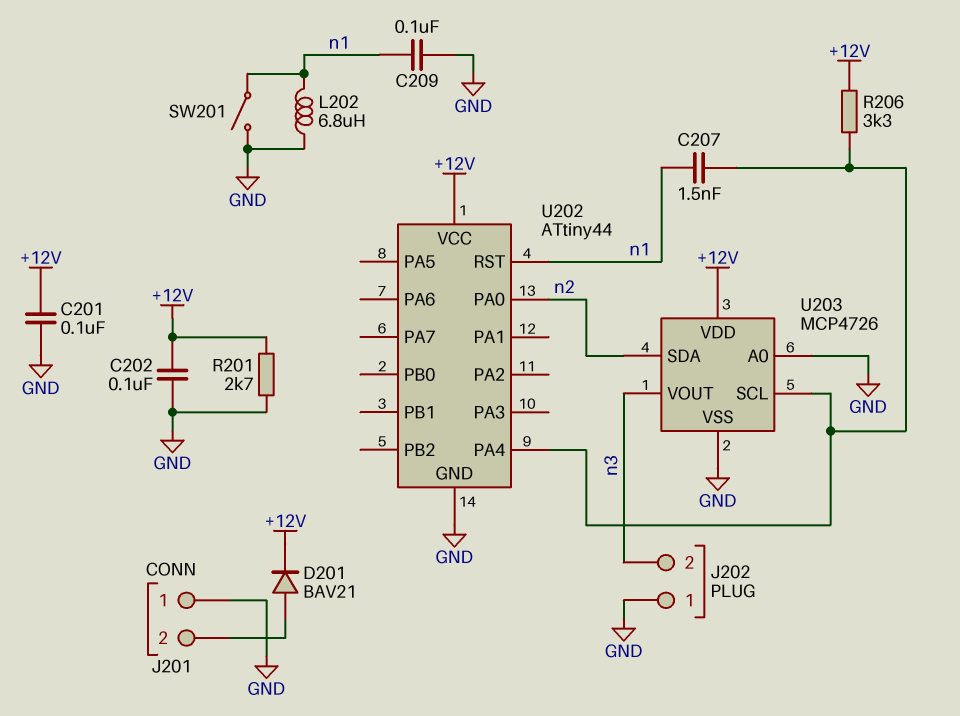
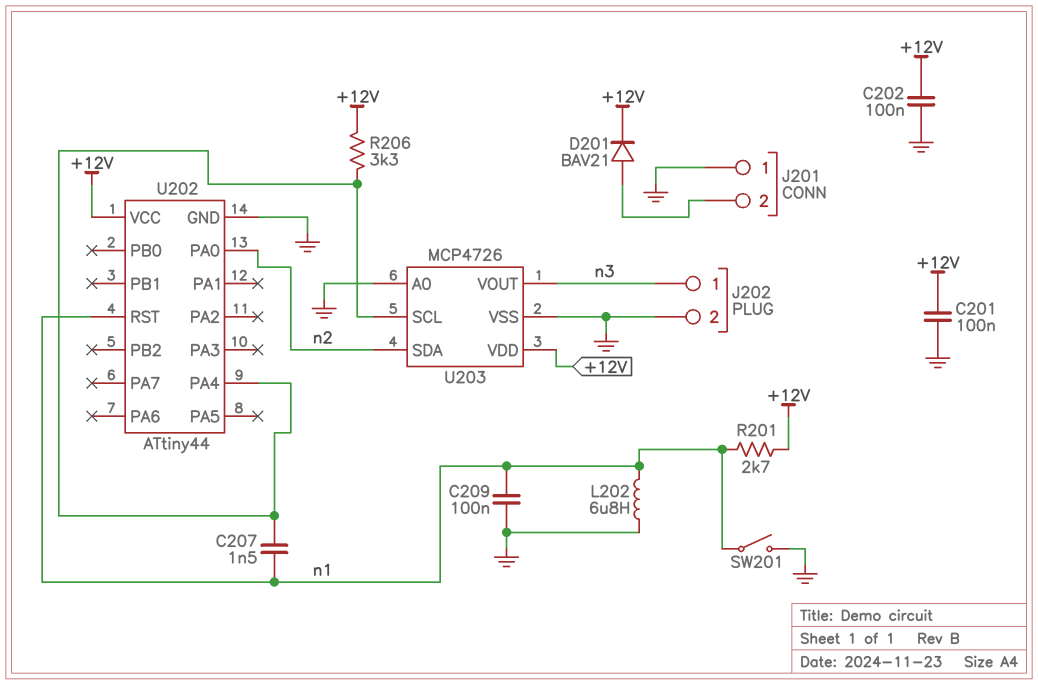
J202 pin 1: GND -> n3
J202 pin 2: n3 -> GND
R201: 2.7k (+12V, GND) -> 2.7k (+12V, n1)

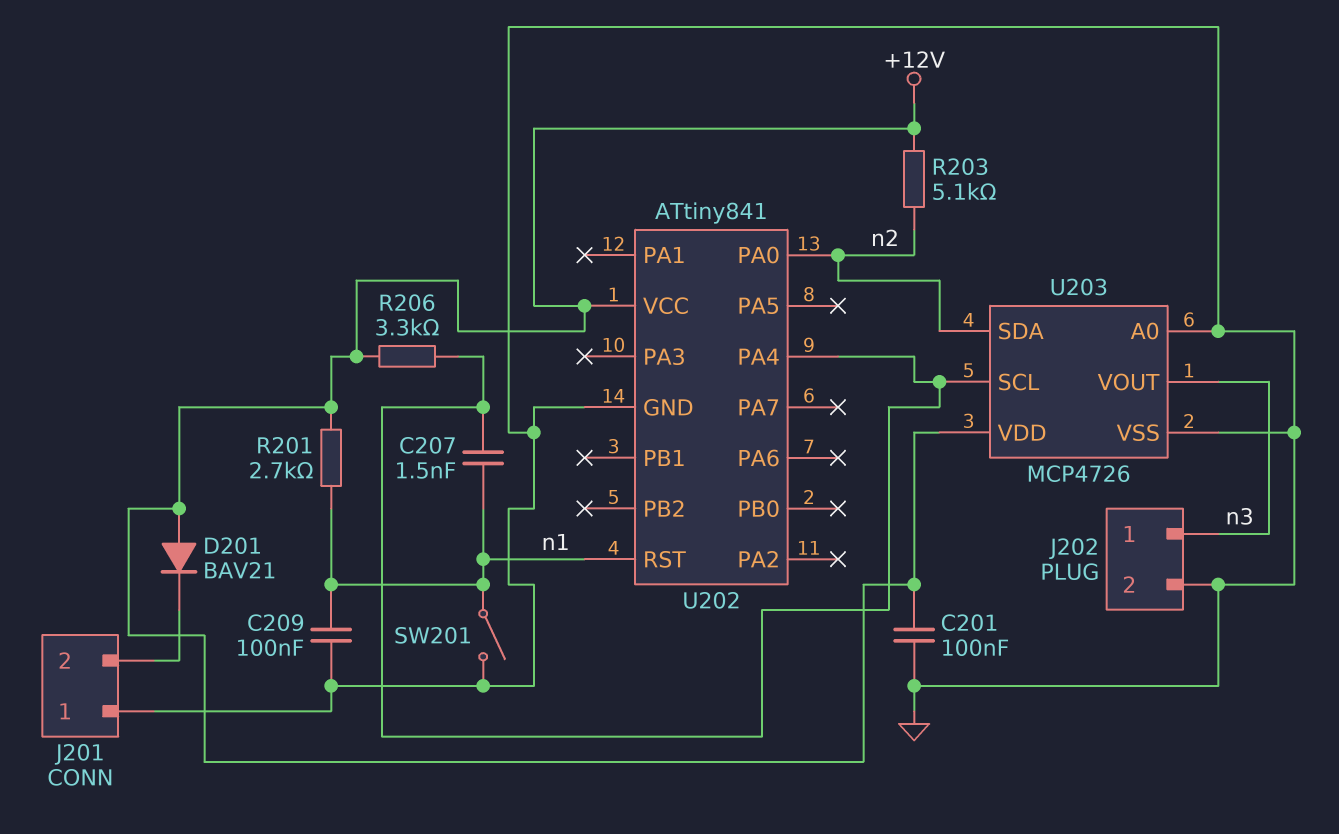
C202: 100nF (+12V, GND) -> none
D201: diode BAV21 (A J201/2, K +12V) -> diode BAV21 (A +12V, K J201/2)
L202: 6.8uH (GND, n1) -> none
R203: none -> 5.1k (+12V, n2)
U202: ATtiny44 -> ATtiny841

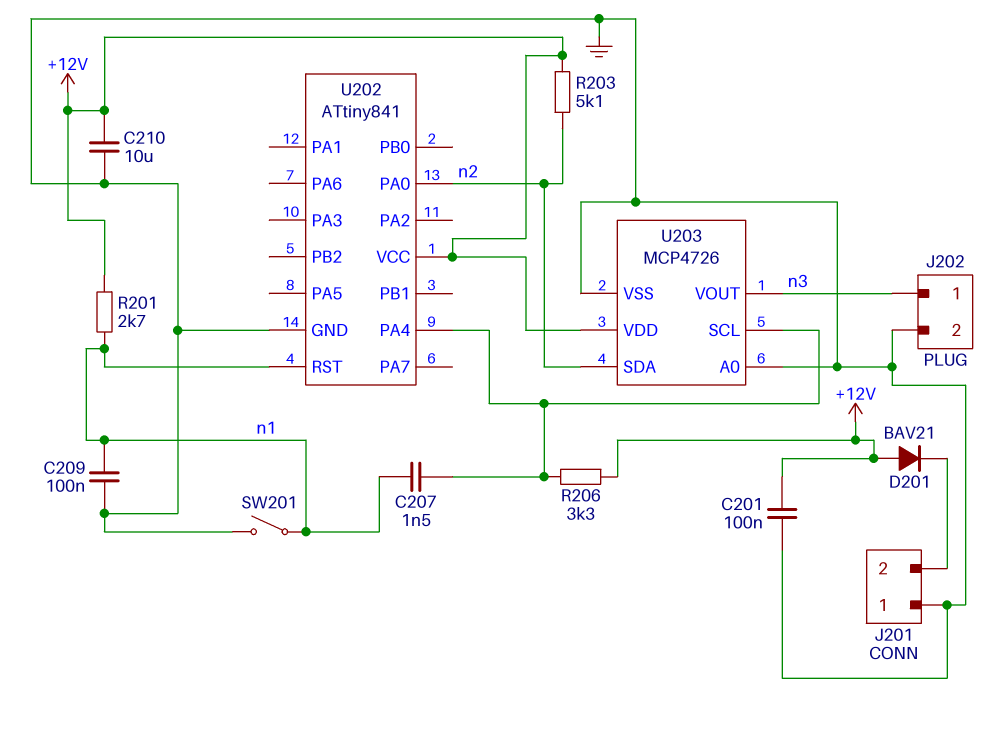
C210: none -> 10uF (+12V, GND)

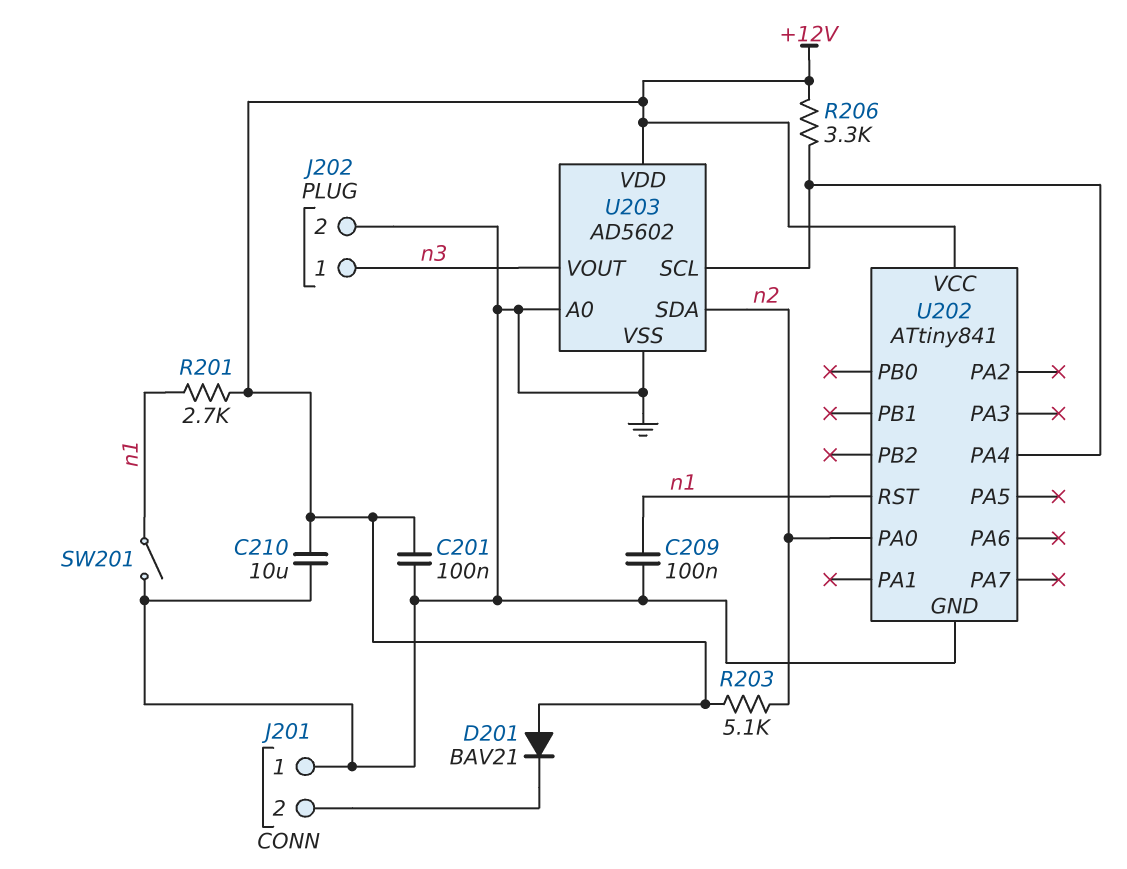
C207: 1.5nF (U202/PA4, n1) -> none
U203: MCP4726 -> AD5602

